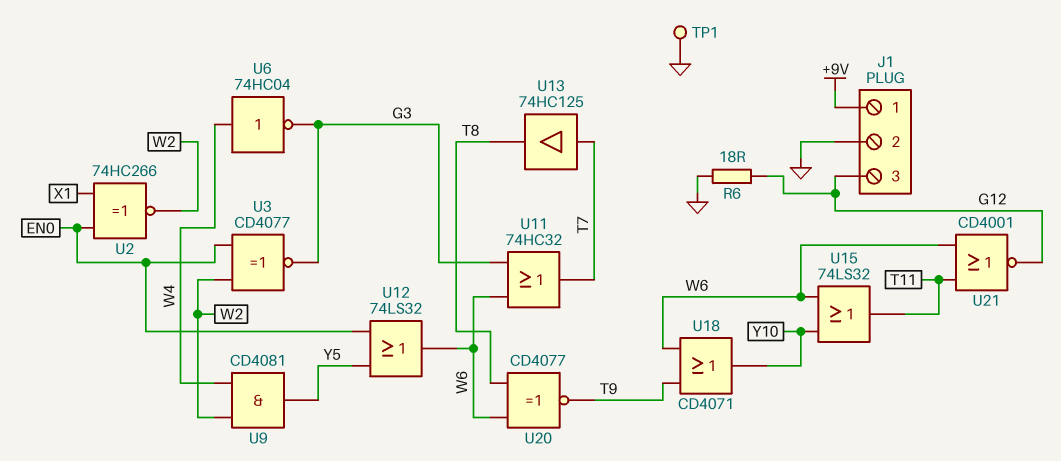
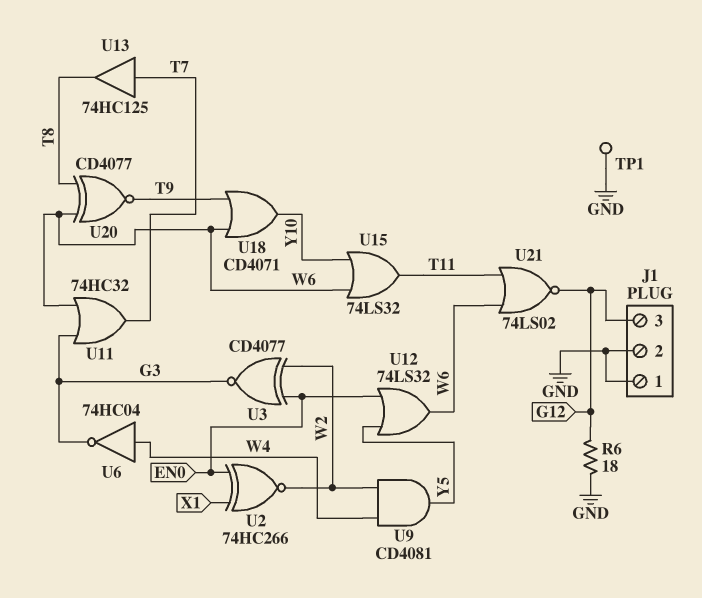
J1 pin 1: +9V -> GND
U21: NOR CD4001 (in T11, in W6, out G12) -> NOR 74LS02 (in T11, in W6, out G12)

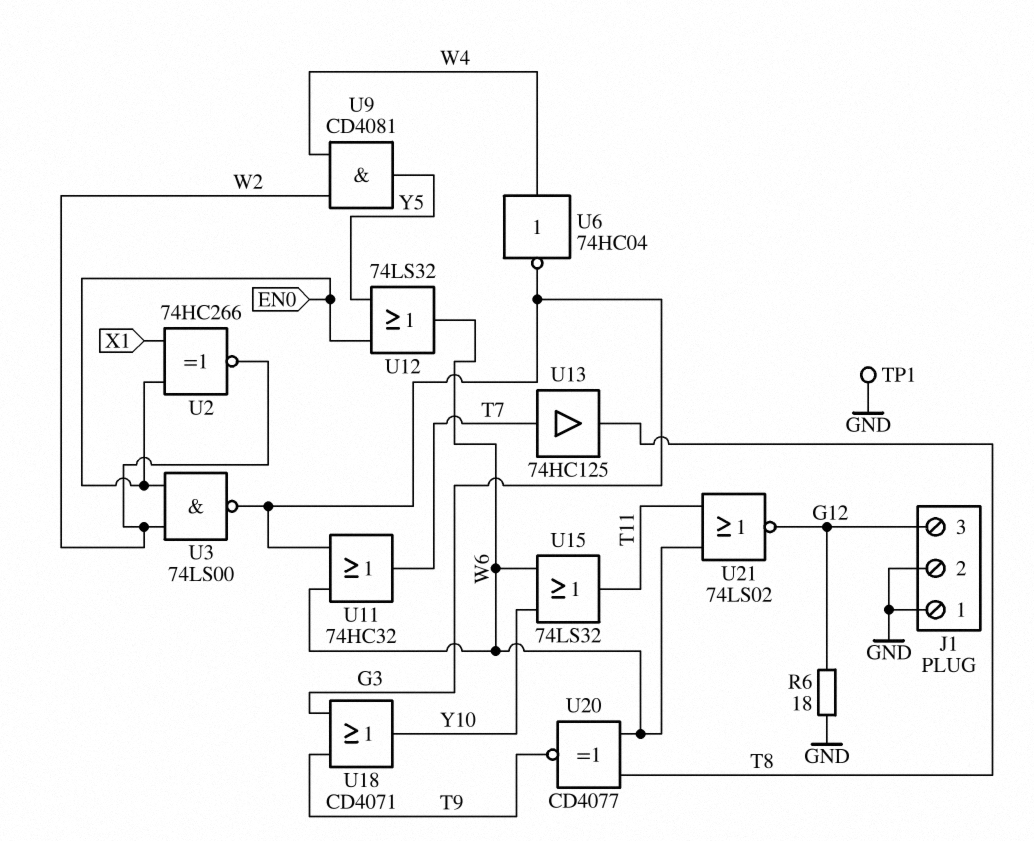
U3: XNOR CD4077 (in EN0, in W2, out G3) -> NAND 74LS00 (in EN0, in W2, out G3)
U18: OR CD4071 (in T9, in W6, out Y10) -> OR CD4071 (in G3, in T9, out Y10)

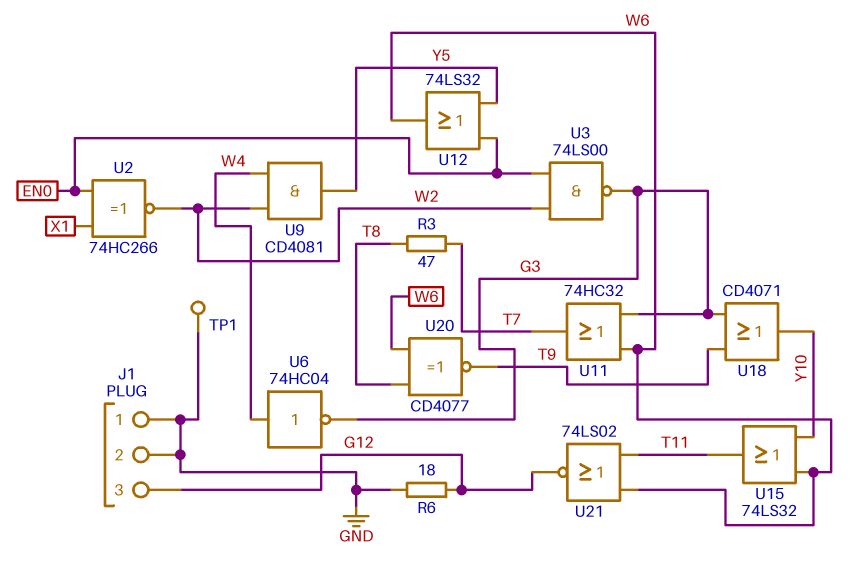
R3: none -> 47 (T7, T8)
U13: buffer 74HC125 (in T7, out T8) -> none

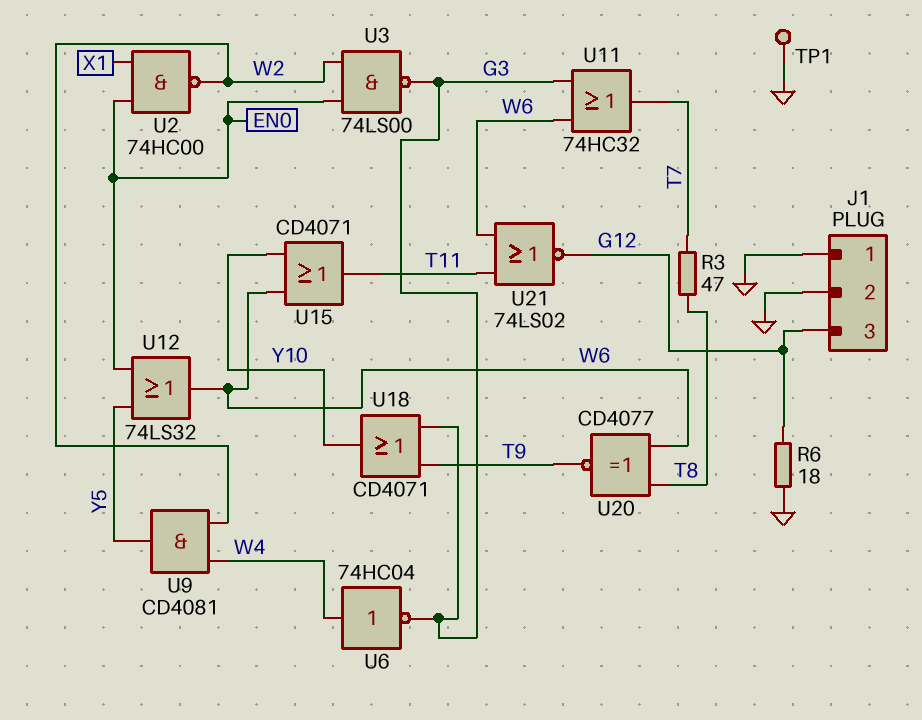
U2: XNOR 74HC266 (in EN0, in X1, out W2) -> NAND 74HC00 (in EN0, in X1, out W2)
U15: OR 74LS32 (in W6, in Y10, out T11) -> OR CD4071 (in W6, in Y10, out T11)

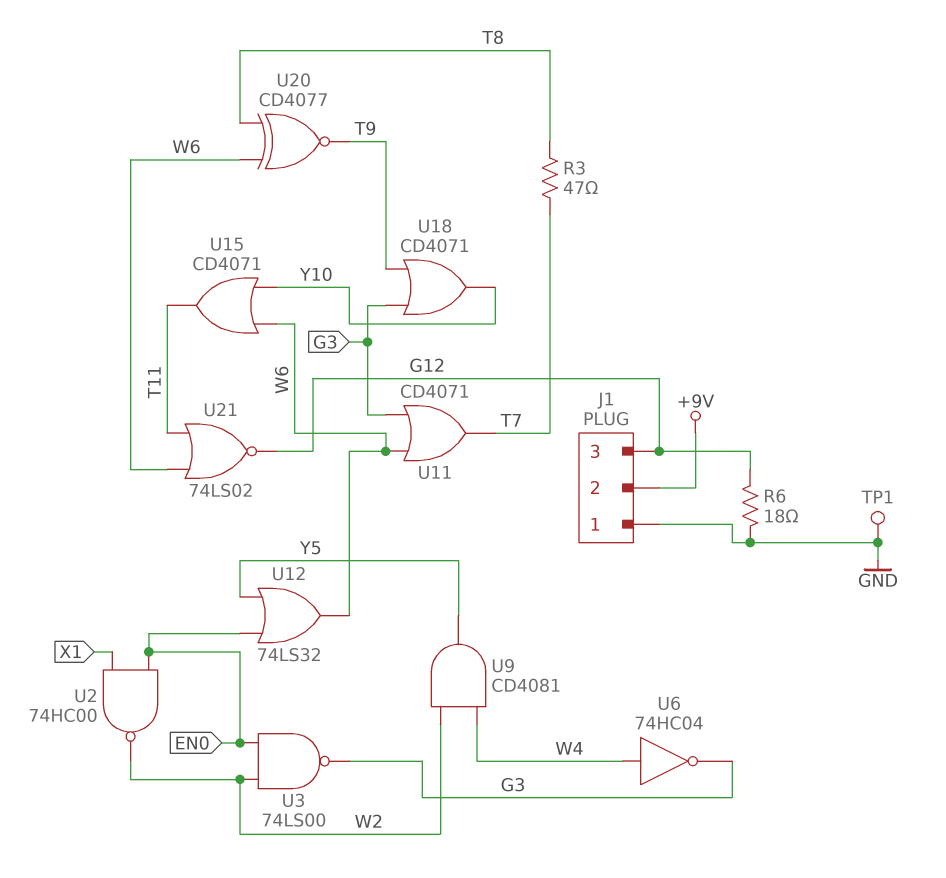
J1 pin 2: GND -> +9V
U11: OR 74HC32 (in G3, in W6, out T7) -> OR CD4071 (in G3, in W6, out T7)

